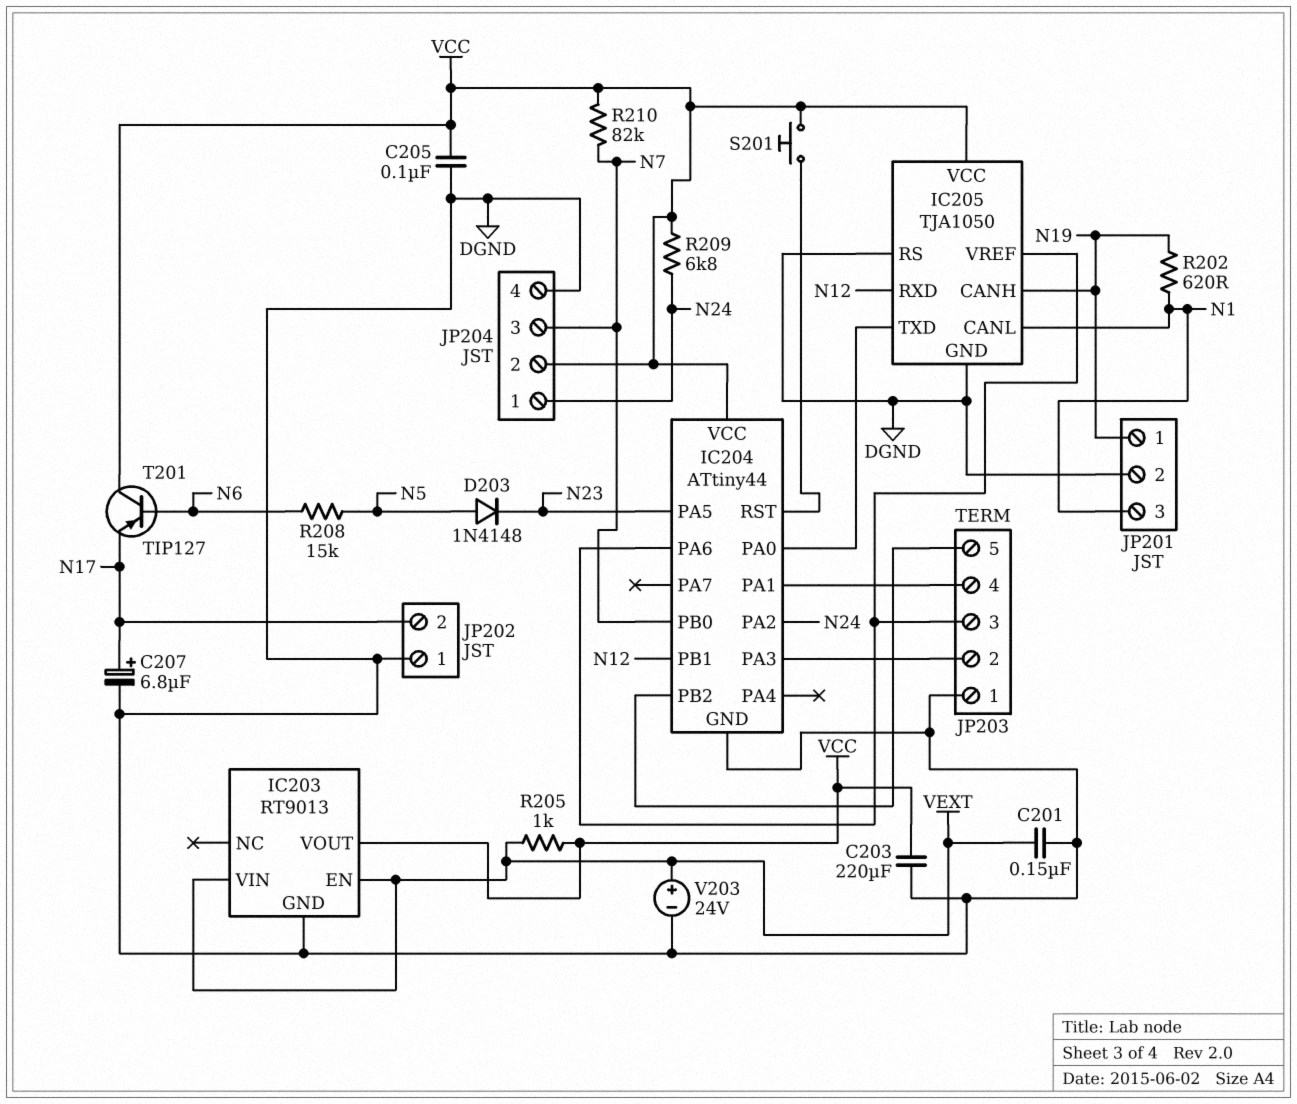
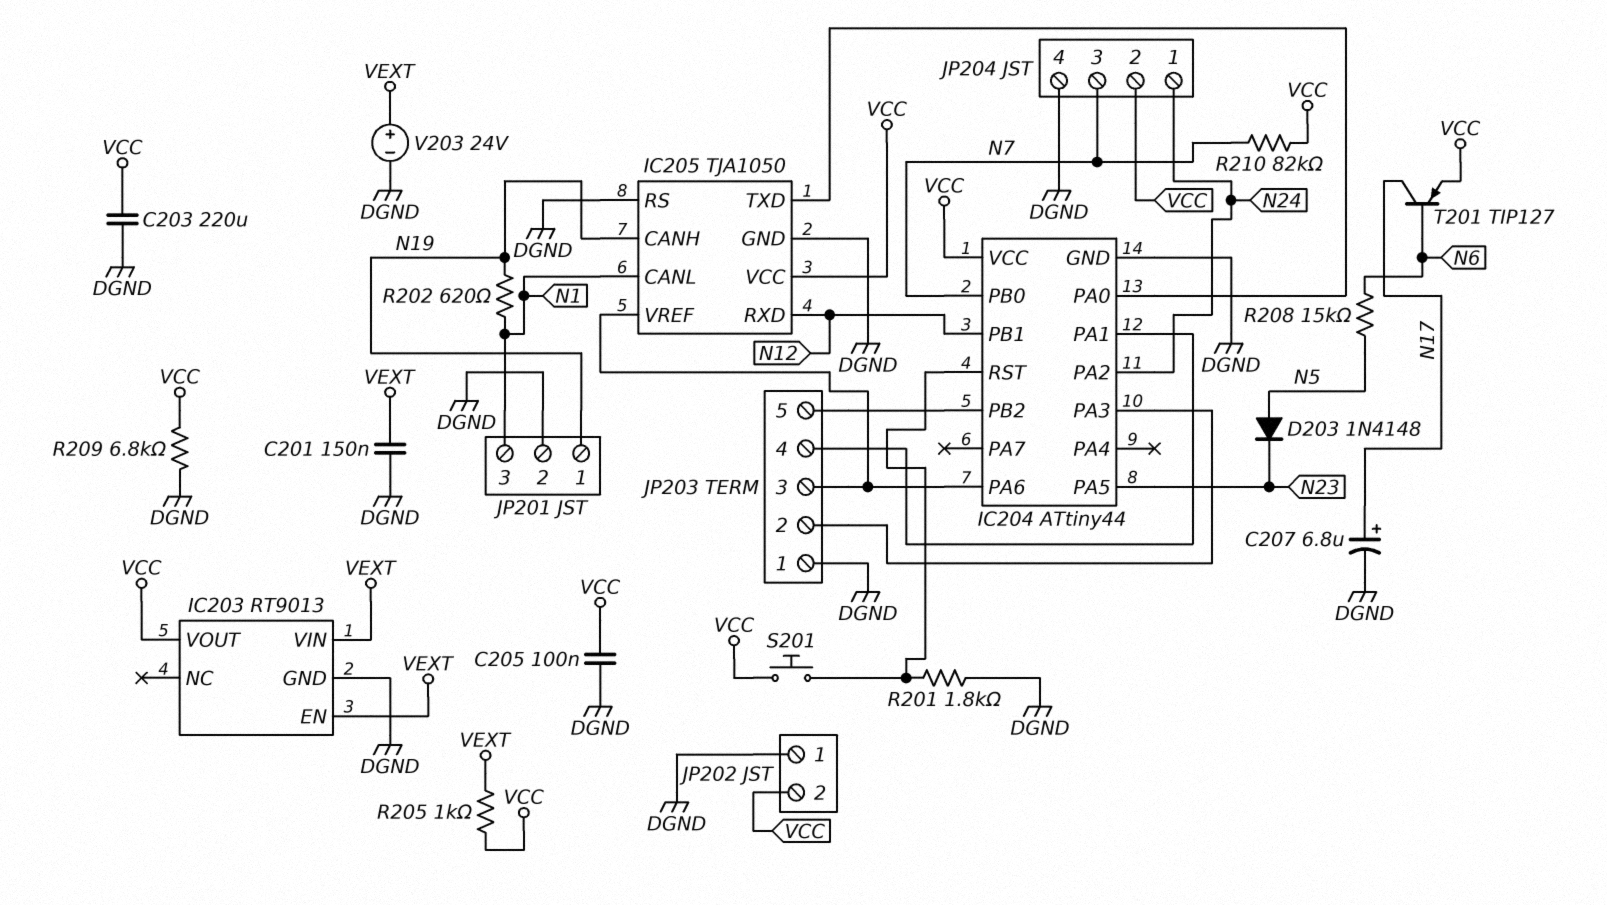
JP202 pin 2: N17 -> VCC
R201: none -> 1.8k (DGND, IC204/RST)
R209: 6.8k (N24, VCC) -> 6.8k (DGND, VCC)
T201: PNP TIP127 (B N6, C VCC, E N17) -> PNP TIP127 (B N6, C N17, E VCC)

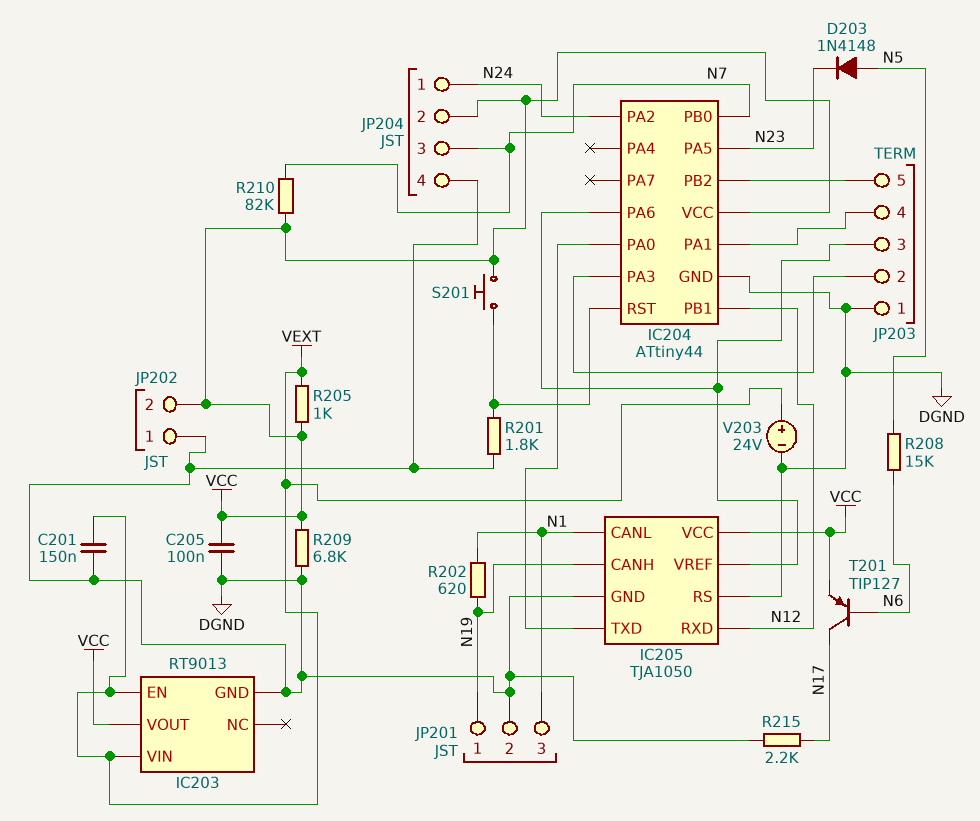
C203: 220uF (DGND, VCC) -> none
C207: 6.8uF (plus N17, minus DGND) -> none
R215: none -> 2.2k (DGND, N17)

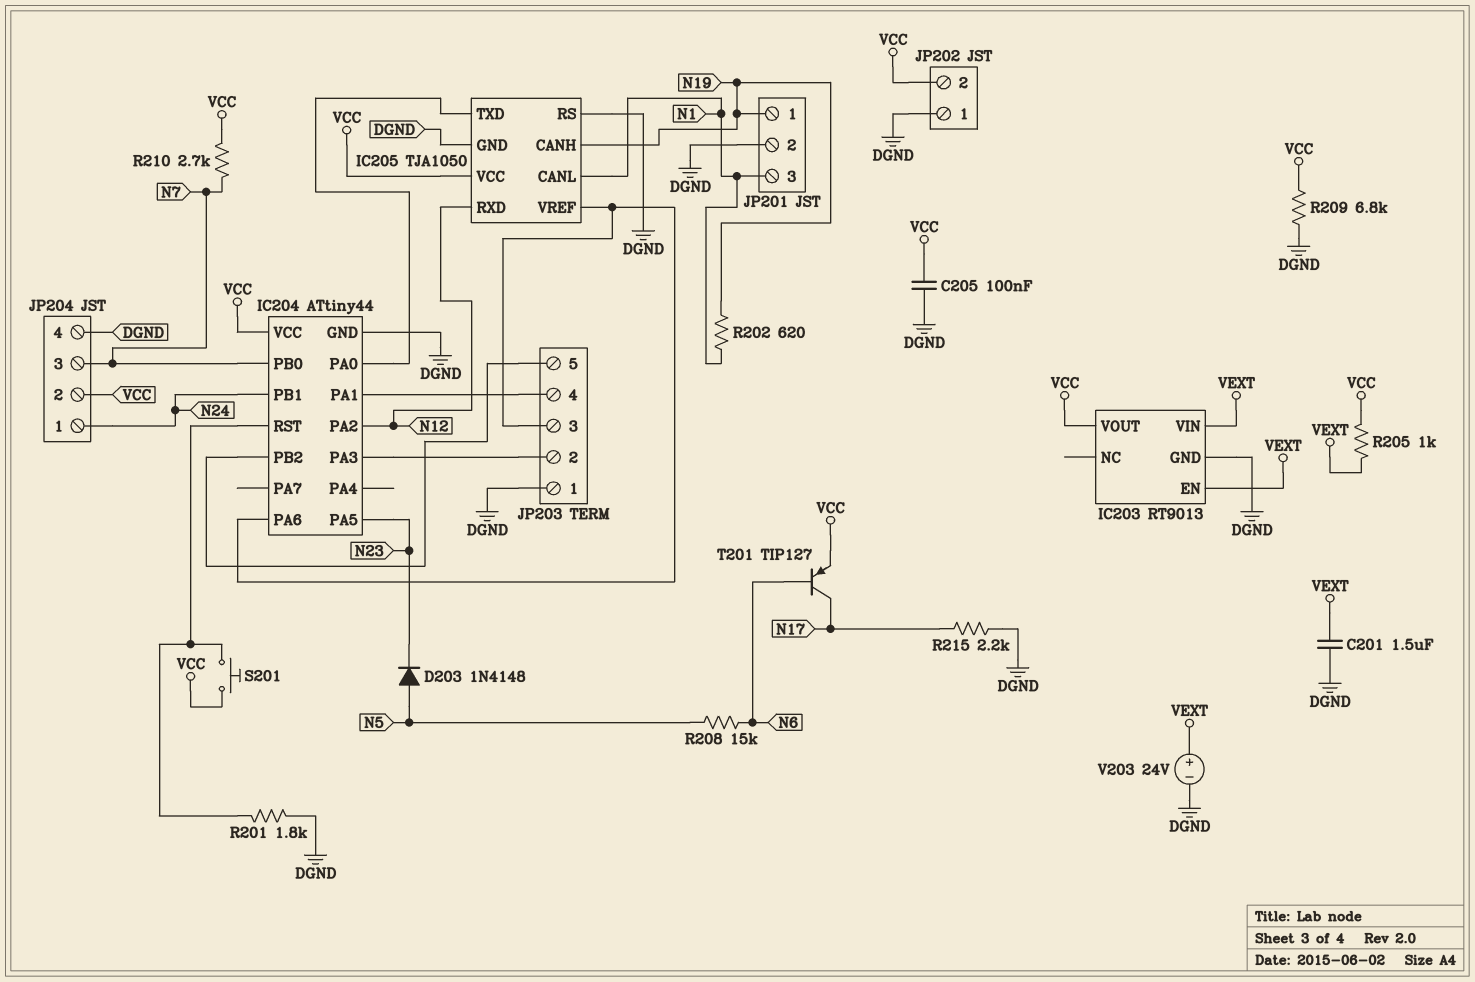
C201: 150nF (DGND, VEXT) -> 1.5uF (DGND, VEXT)
IC204 pin PA2: N24 -> N12
IC204 pin PB1: N12 -> N24
R210: 82k (N7, VCC) -> 2.7k (N7, VCC)

